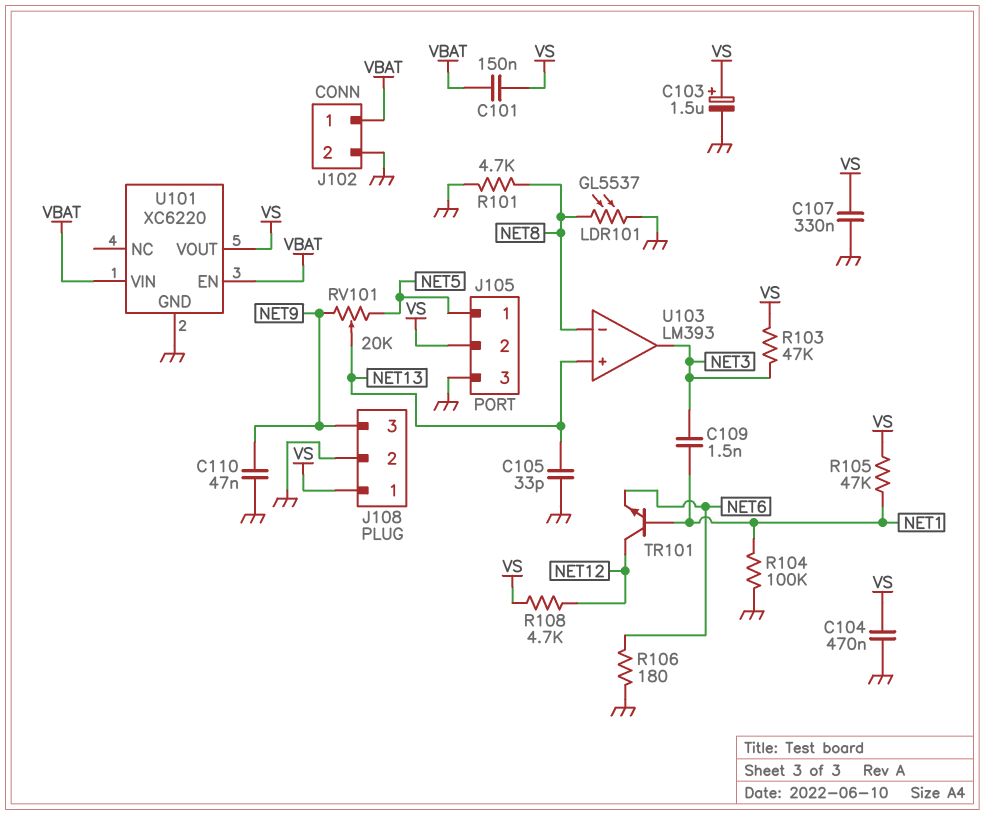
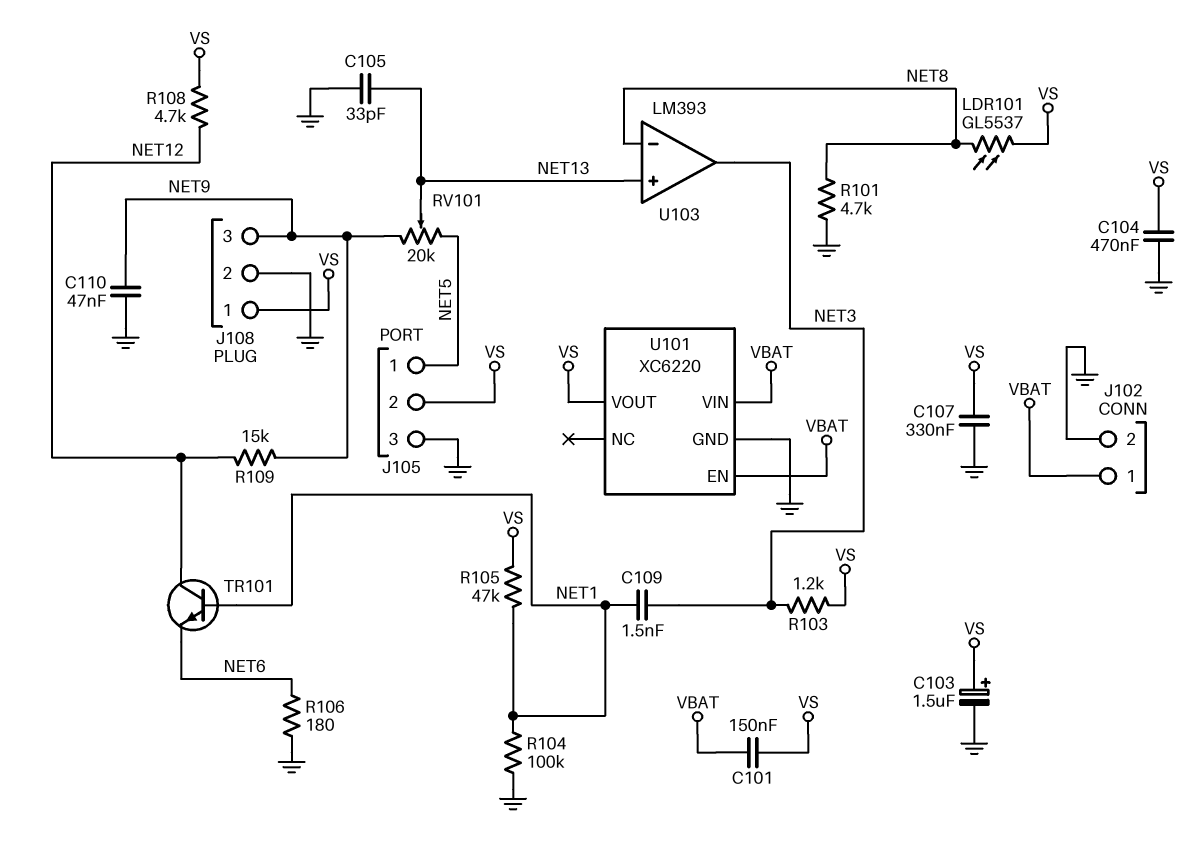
LDR101: GL5537 (GND, NET8) -> GL5537 (NET8, VS)
R103: 47k (NET3, VS) -> 1.2k (NET3, VS)
R109: none -> 15k (NET9, NET12)

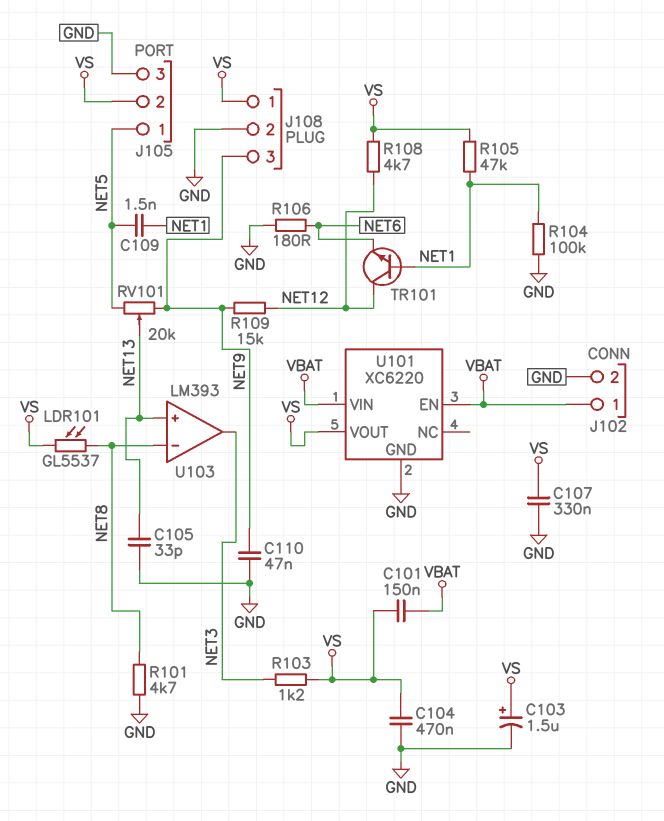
C109: 1.5nF (NET1, NET3) -> 1.5nF (NET1, NET5)

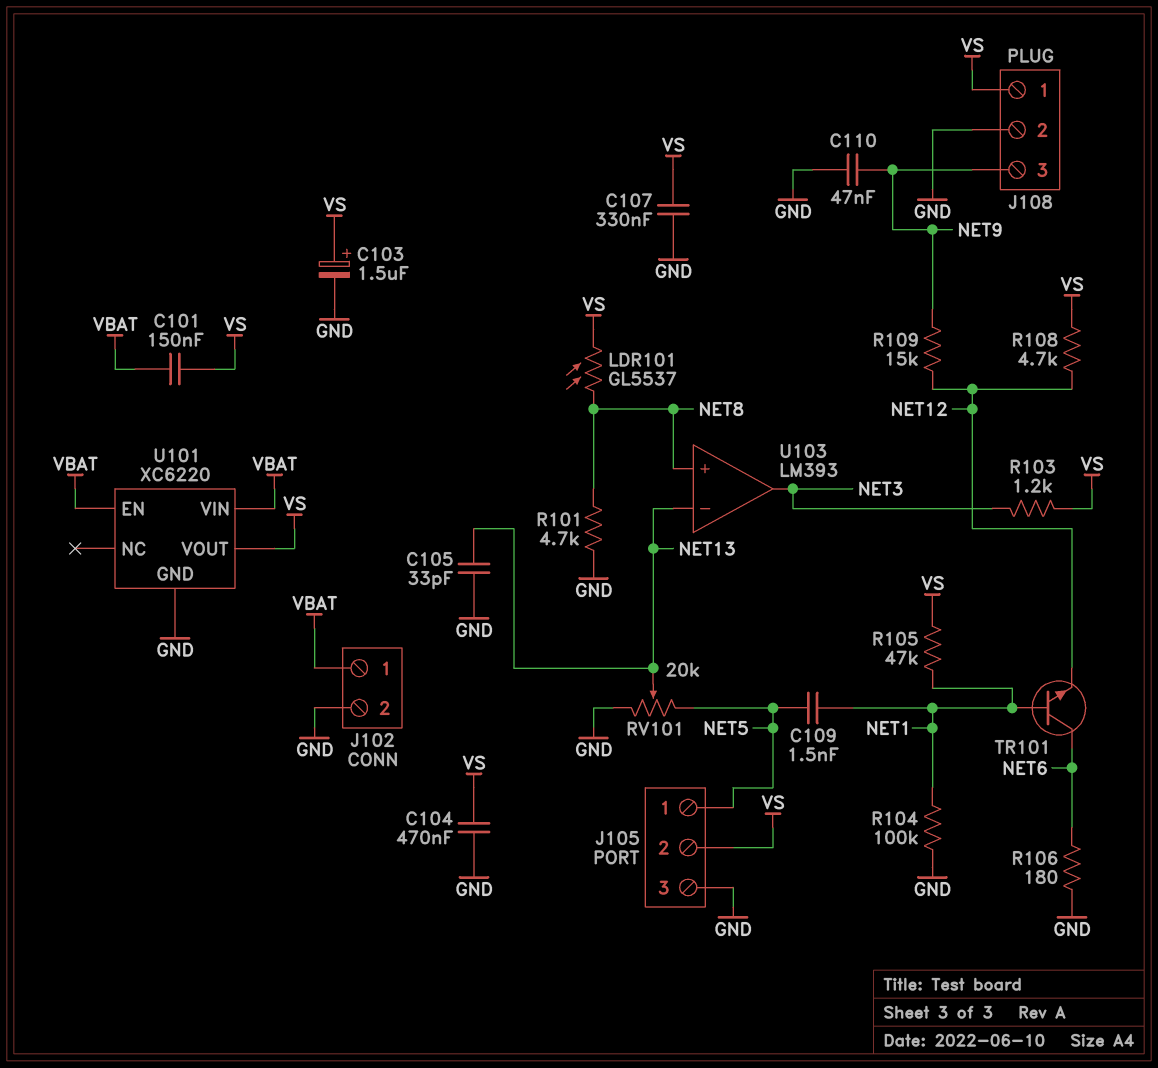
RV101: 20k (NET5, NET9, wiper NET13) -> 20k (GND, NET5, wiper NET13)
TR101: NPN (B NET1, C NET12, E NET6) -> NPN (B NET1, C NET6, E NET12)
U103 pin in+: NET13 -> NET8
U103 pin in-: NET8 -> NET13

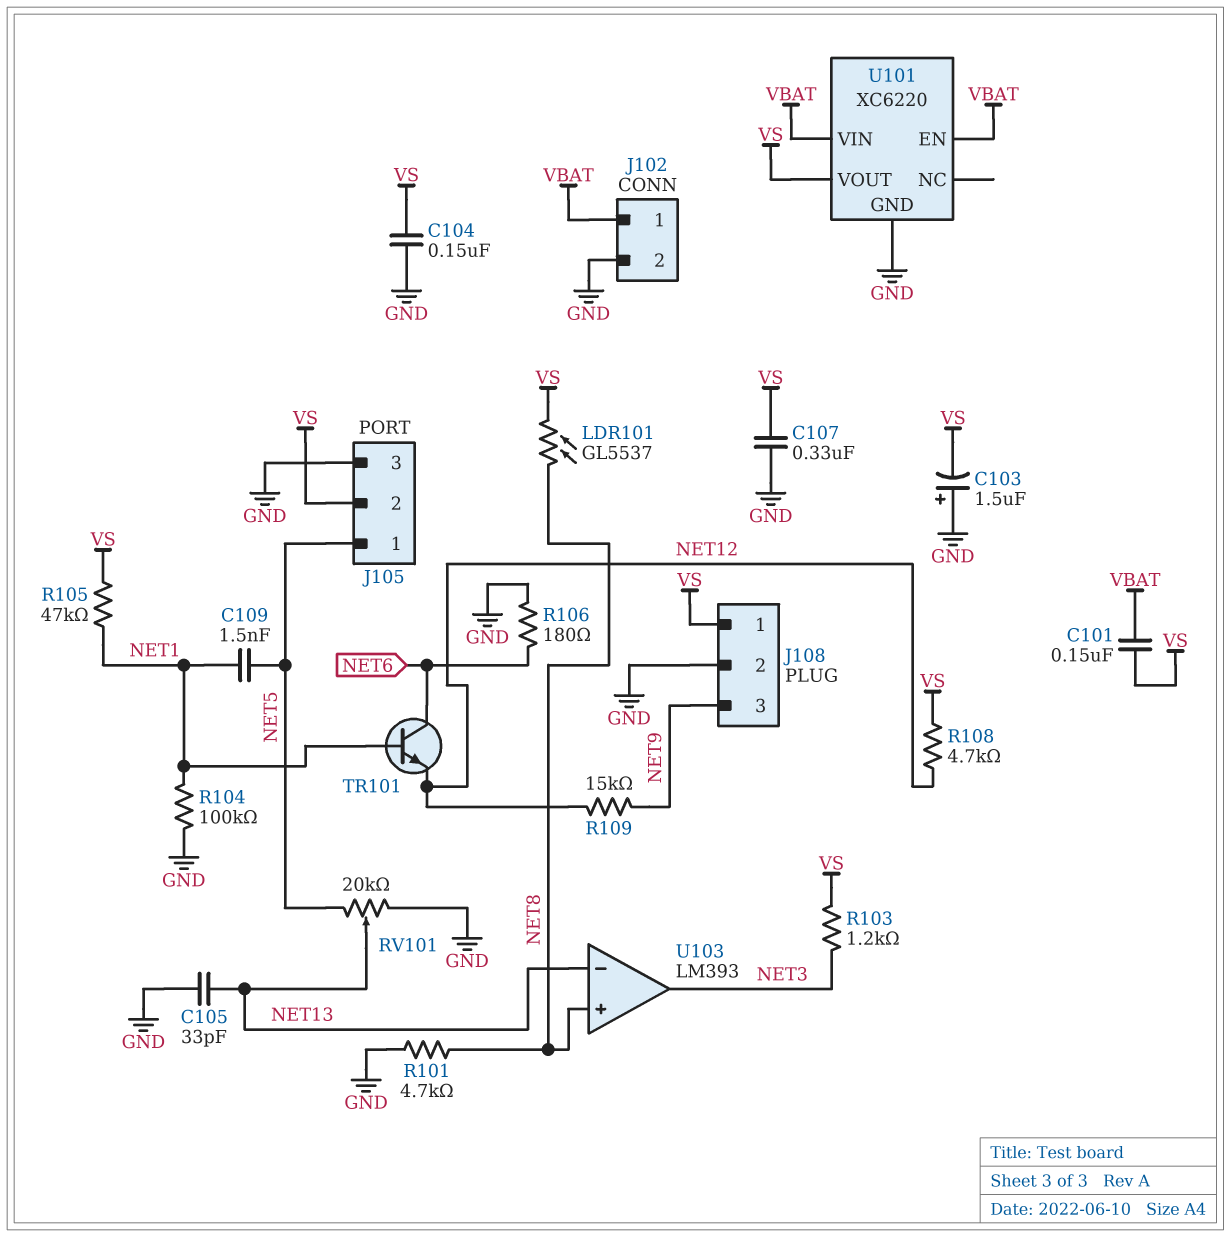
C103: 1.5uF (plus VS, minus GND) -> 1.5uF (plus GND, minus VS)
C104: 470nF (GND, VS) -> 150nF (GND, VS)
C110: 47nF (GND, NET9) -> none

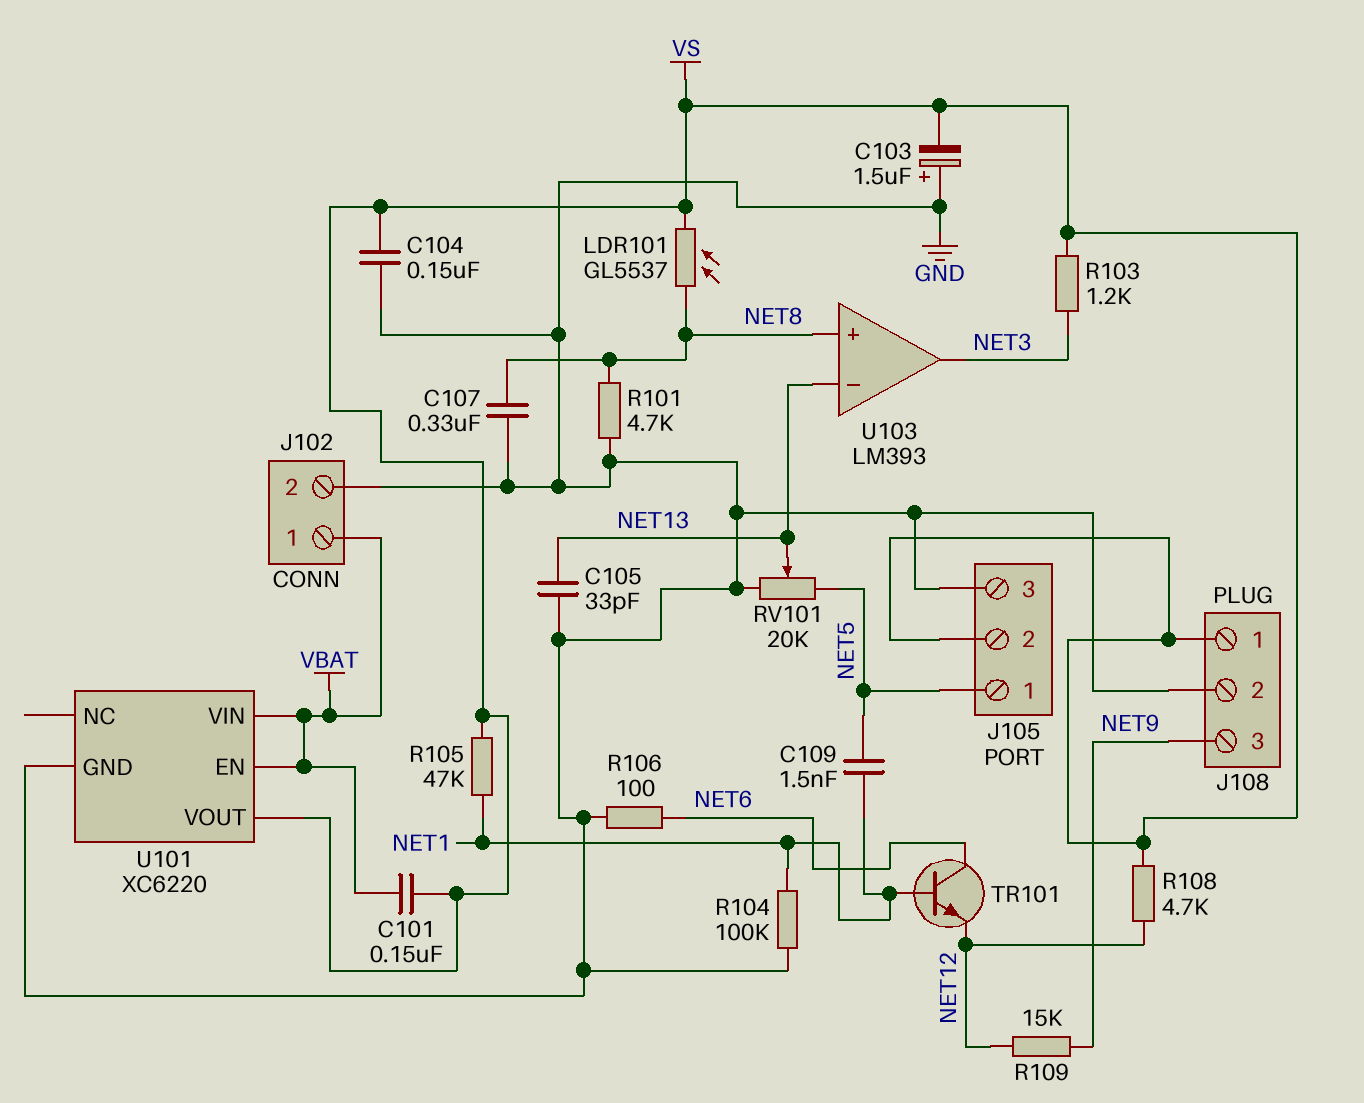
C107: 330nF (GND, VS) -> 330nF (GND, NET8)
R106: 180 (GND, NET6) -> 100 (GND, NET6)

